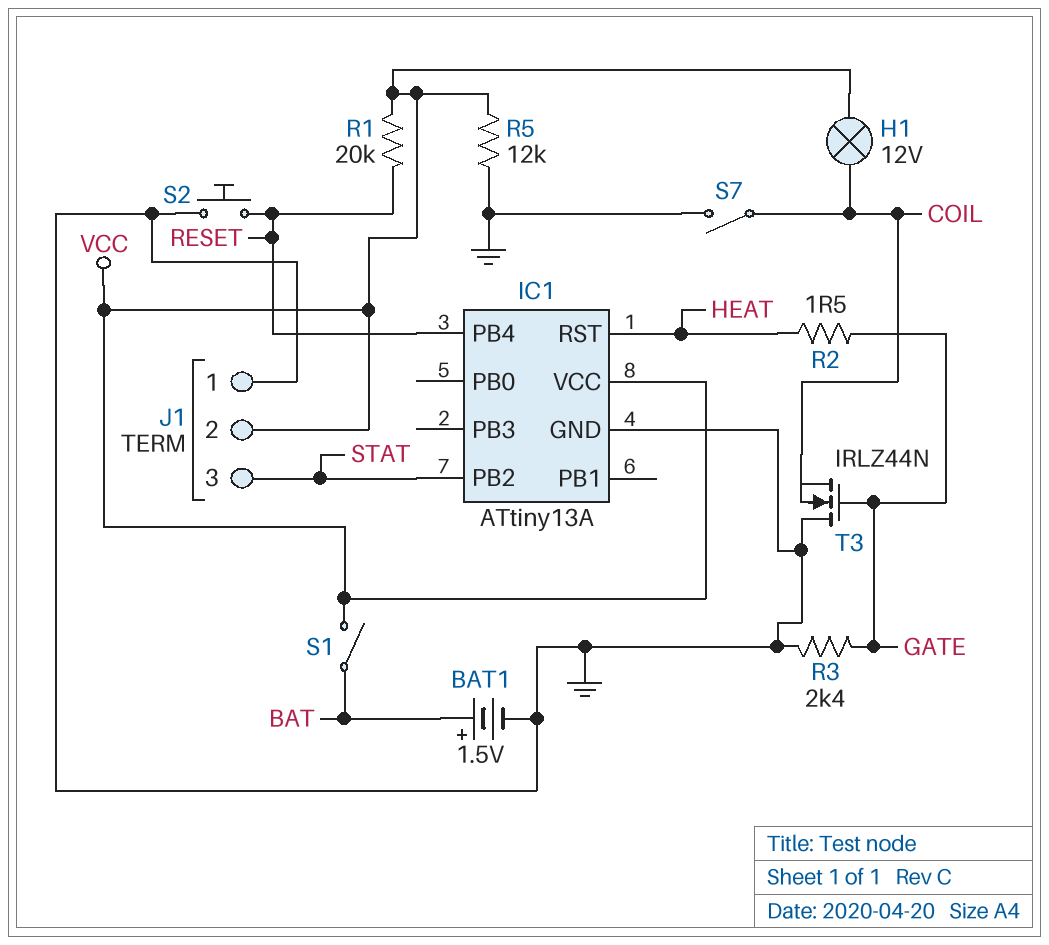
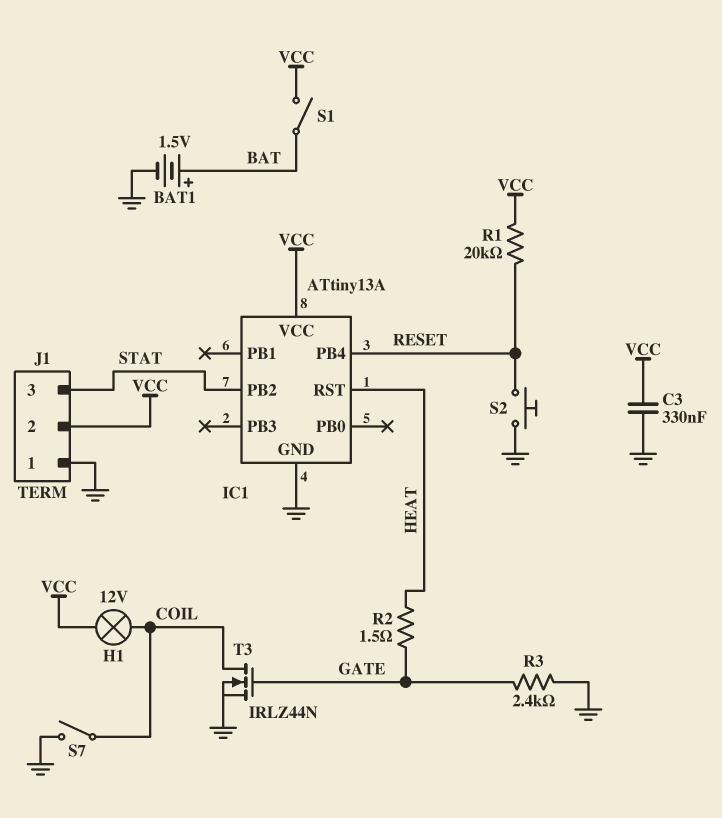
C3: none -> 330nF (GND, VCC)
R5: 12k (GND, VCC) -> none
T3: NMOS IRLZ44N (G GATE, D GND, S COIL) -> NMOS IRLZ44N (G GATE, D COIL, S GND)

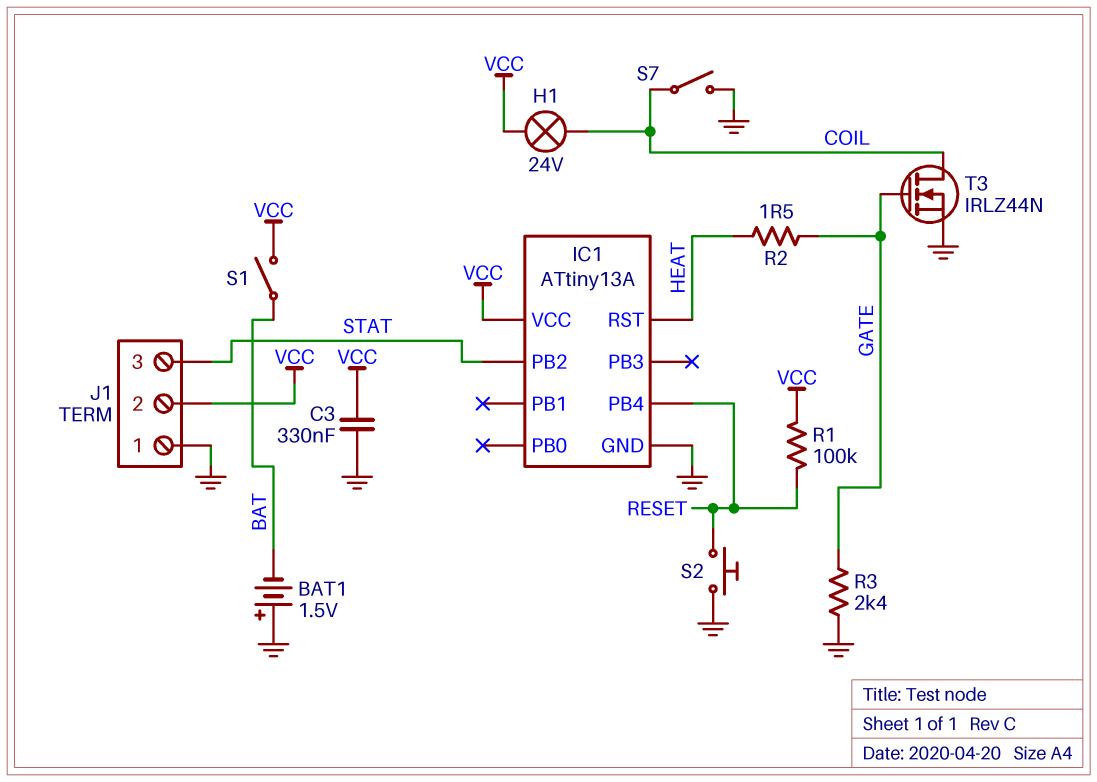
BAT1: 1.5V (plus BAT, minus GND) -> 1.5V (plus GND, minus BAT)
H1: lamp 12V (COIL, VCC) -> lamp 24V (COIL, VCC)
R1: 20k (RESET, VCC) -> 100k (RESET, VCC)

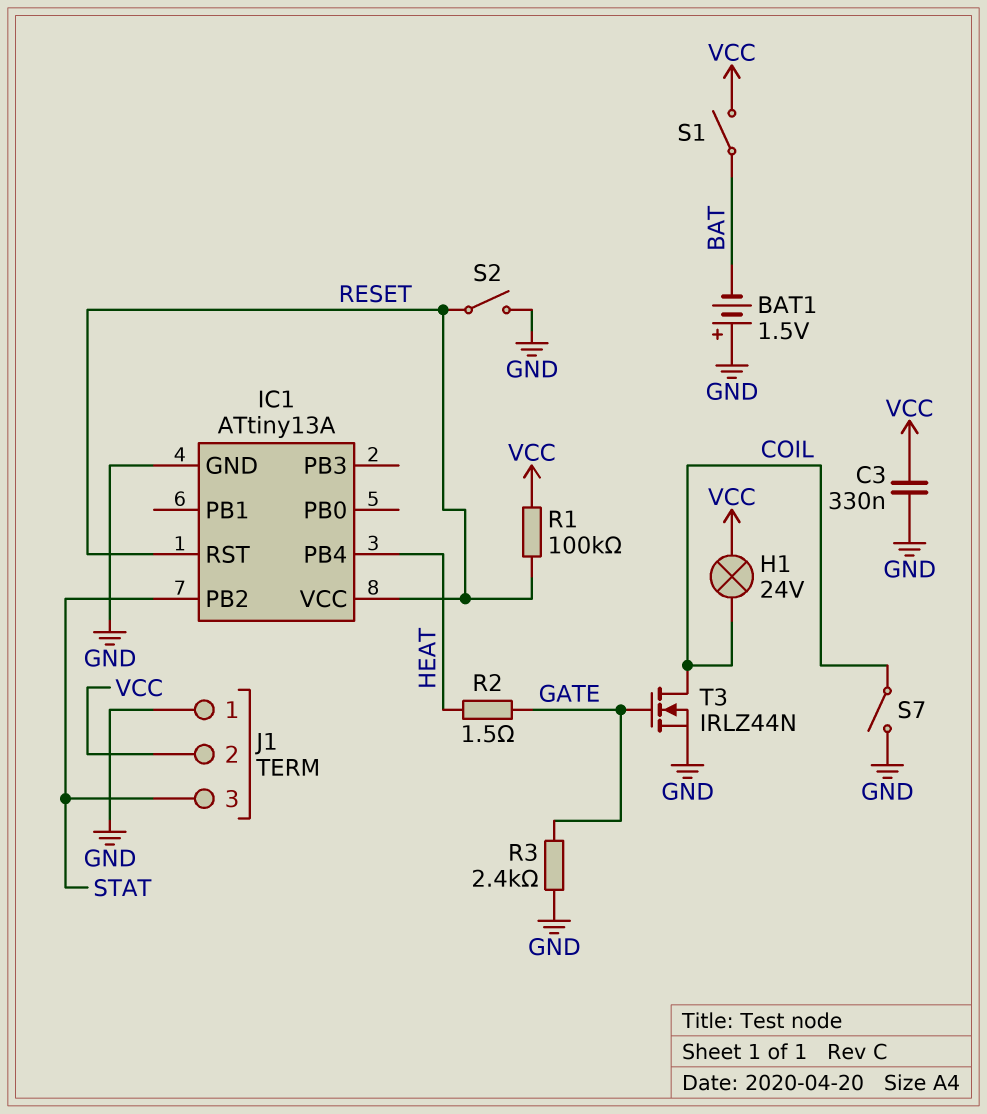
IC1 pin PB4: RESET -> HEAT
IC1 pin RST: HEAT -> RESET
IC1 pin VCC: VCC -> RESET
S2: button (GND, RESET) -> switch (GND, RESET)

